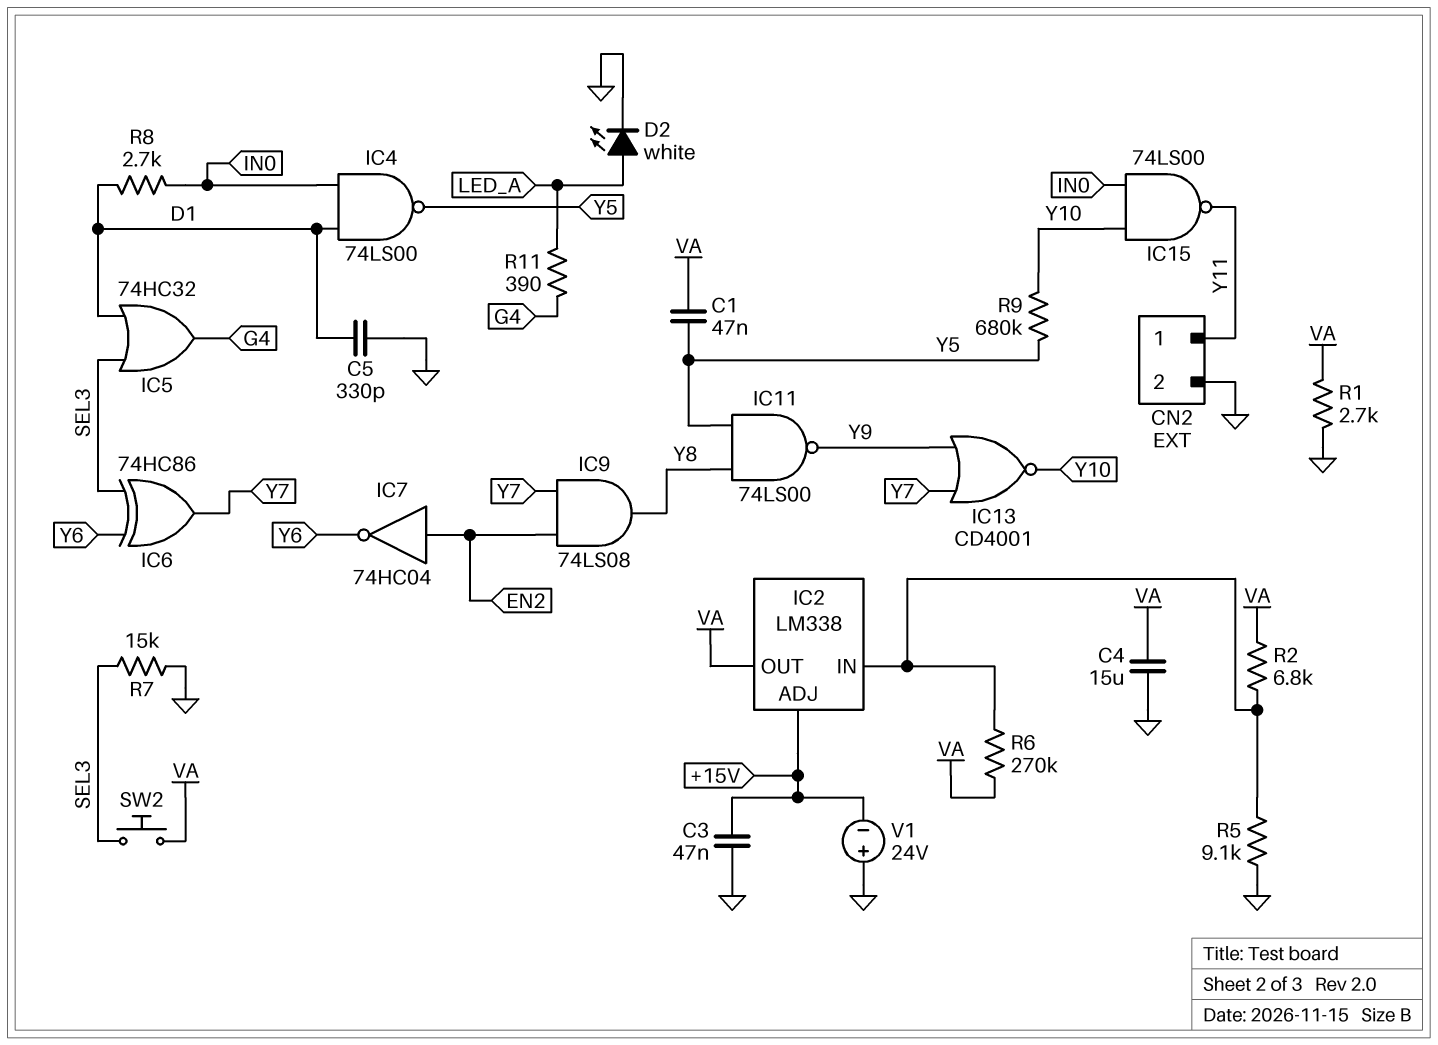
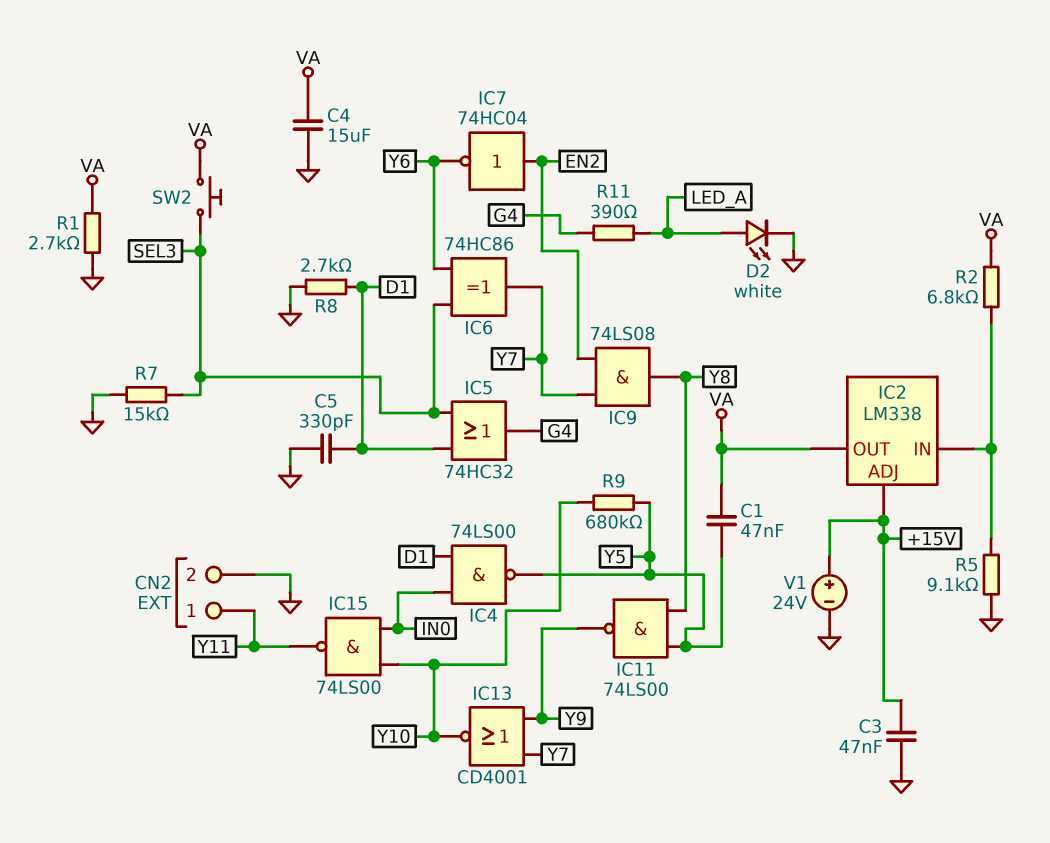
R6: 270k (IC2/IN, VA) -> none
R8: 2.7k (D1, IN0) -> 2.7k (D1, GND)
V1: 24V (plus GND, minus +15V) -> 24V (plus +15V, minus GND)

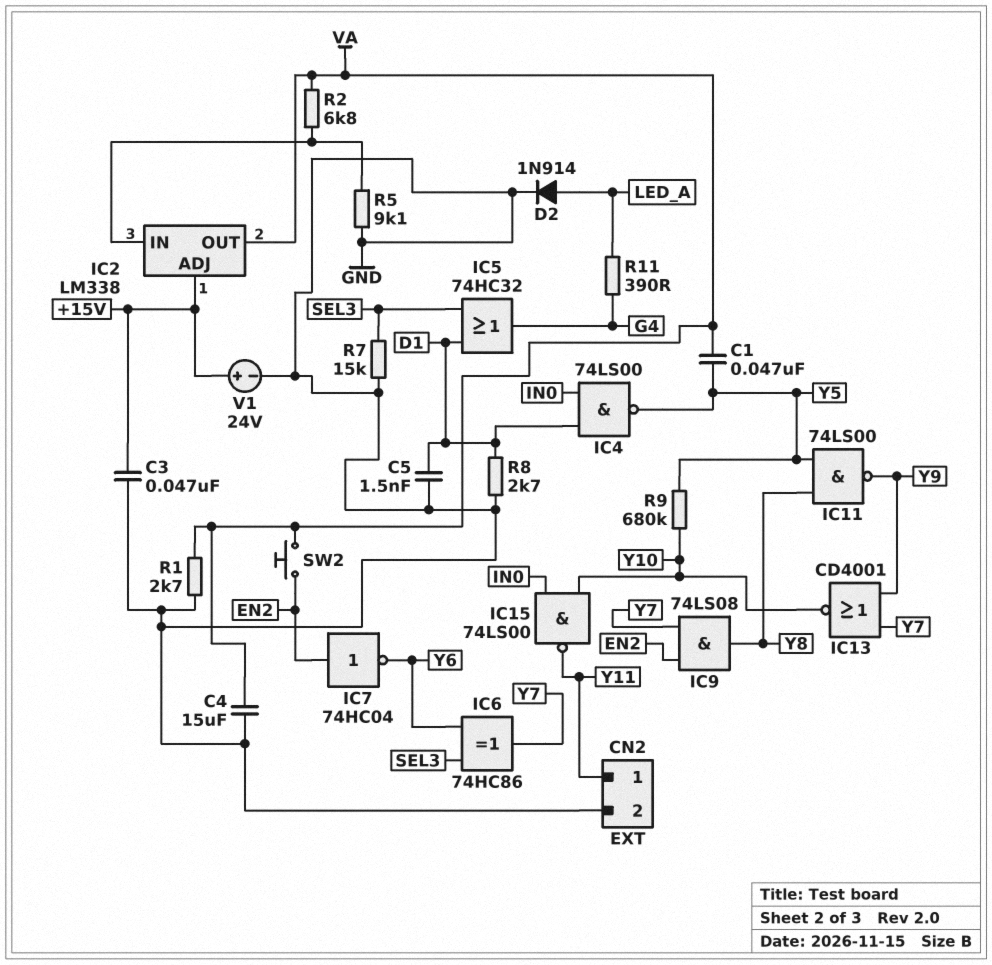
C5: 330pF (D1, GND) -> 1.5nF (D1, GND)
D2: LED white (A LED_A, K GND) -> diode 1N914 (A LED_A, K GND)
SW2: button (SEL3, VA) -> button (EN2, VA)

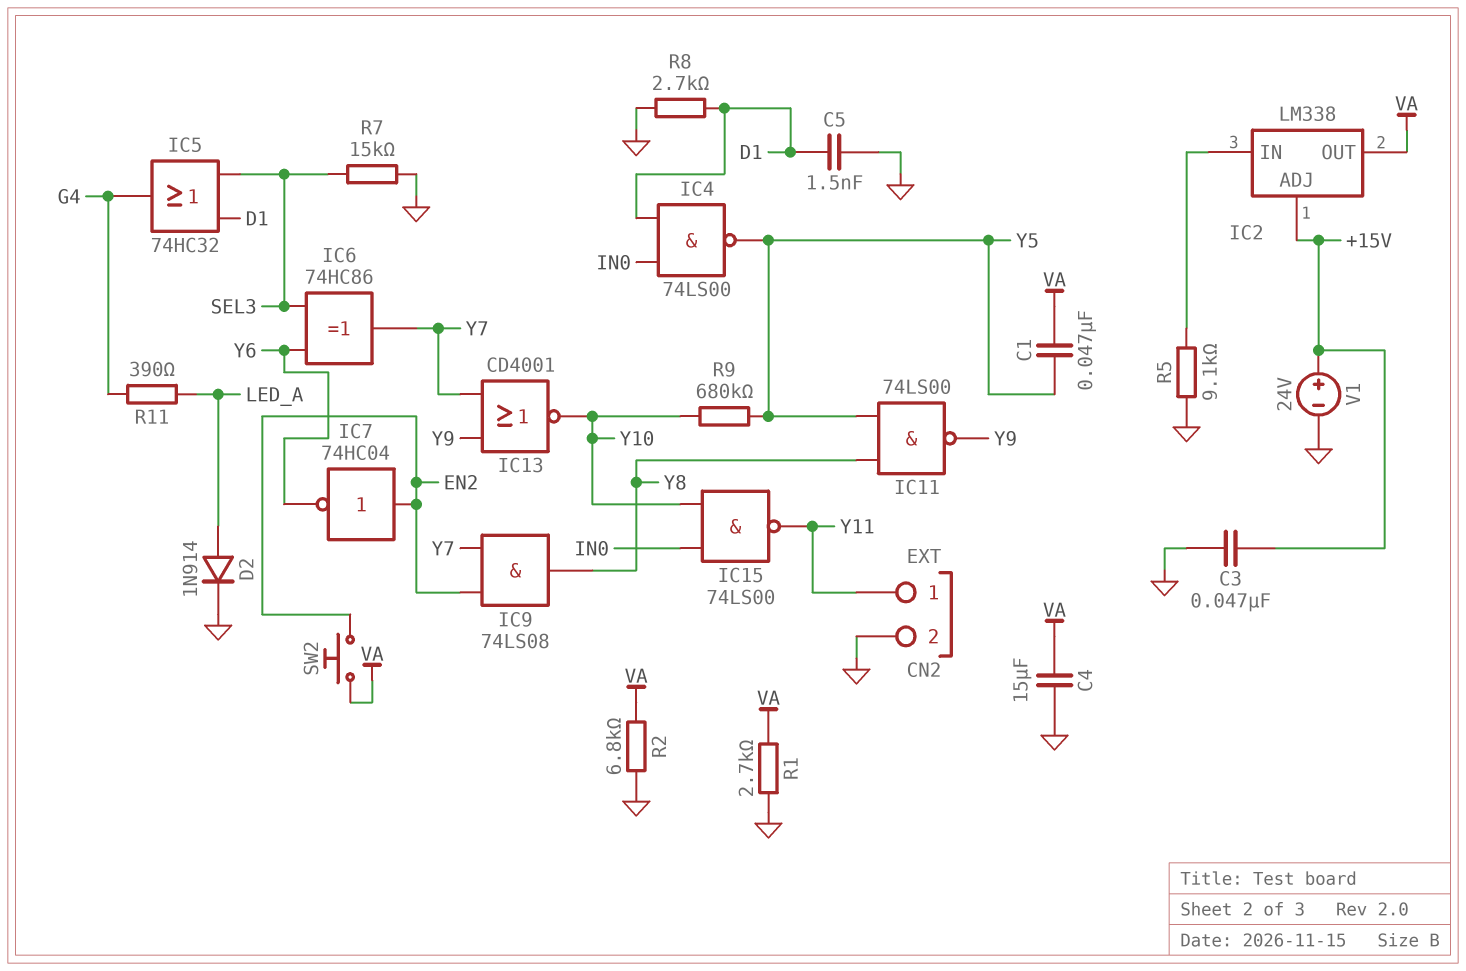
R2: 6.8k (IC2/IN, VA) -> 6.8k (GND, VA)

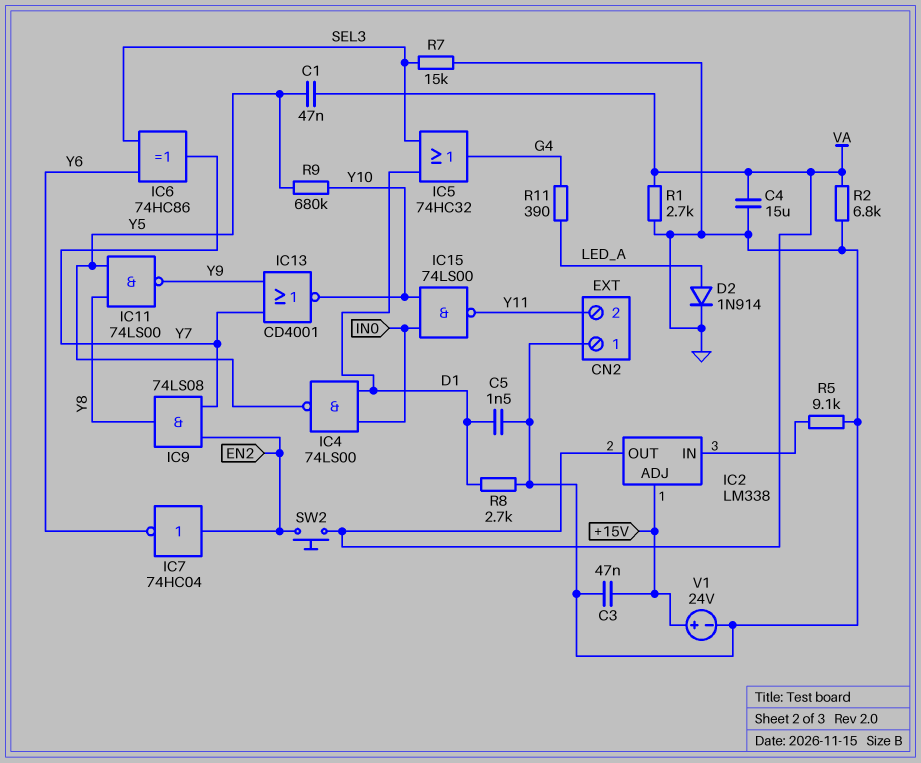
CN2 pin 1: Y11 -> GND
CN2 pin 2: GND -> Y11

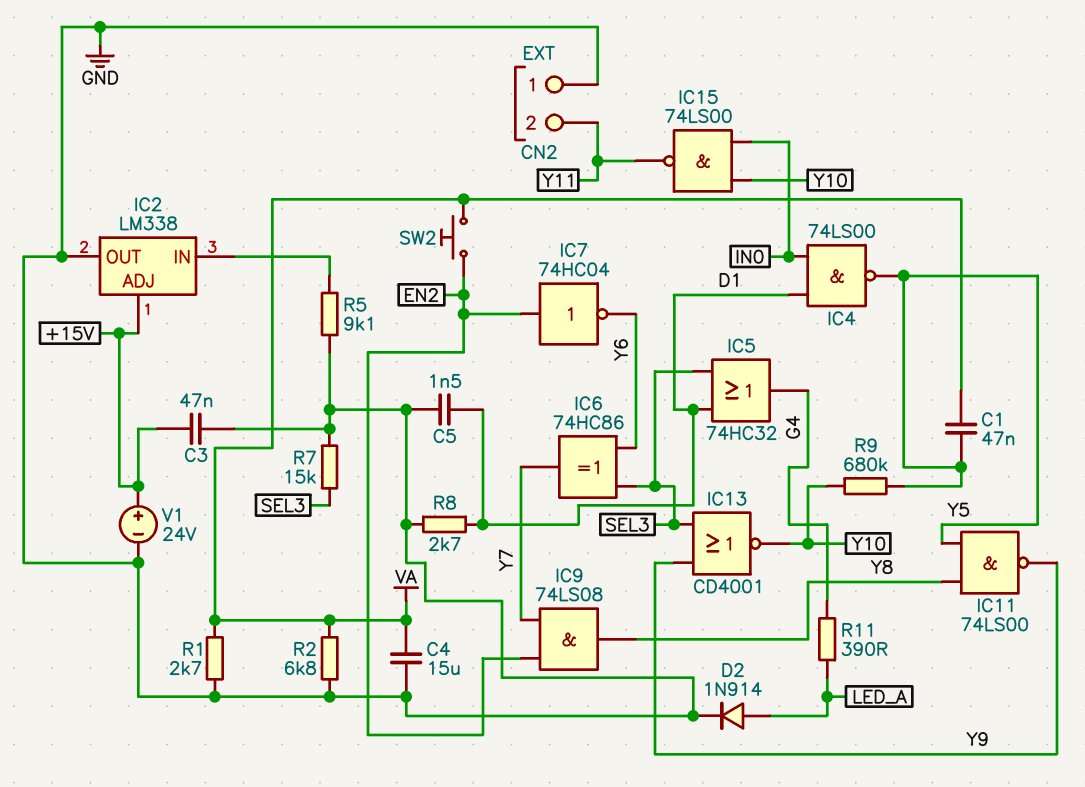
IC2 pin OUT: VA -> GND
IC13: NOR CD4001 (in Y7, in Y9, out Y10) -> NOR CD4001 (in SEL3, in Y9, out Y10)

